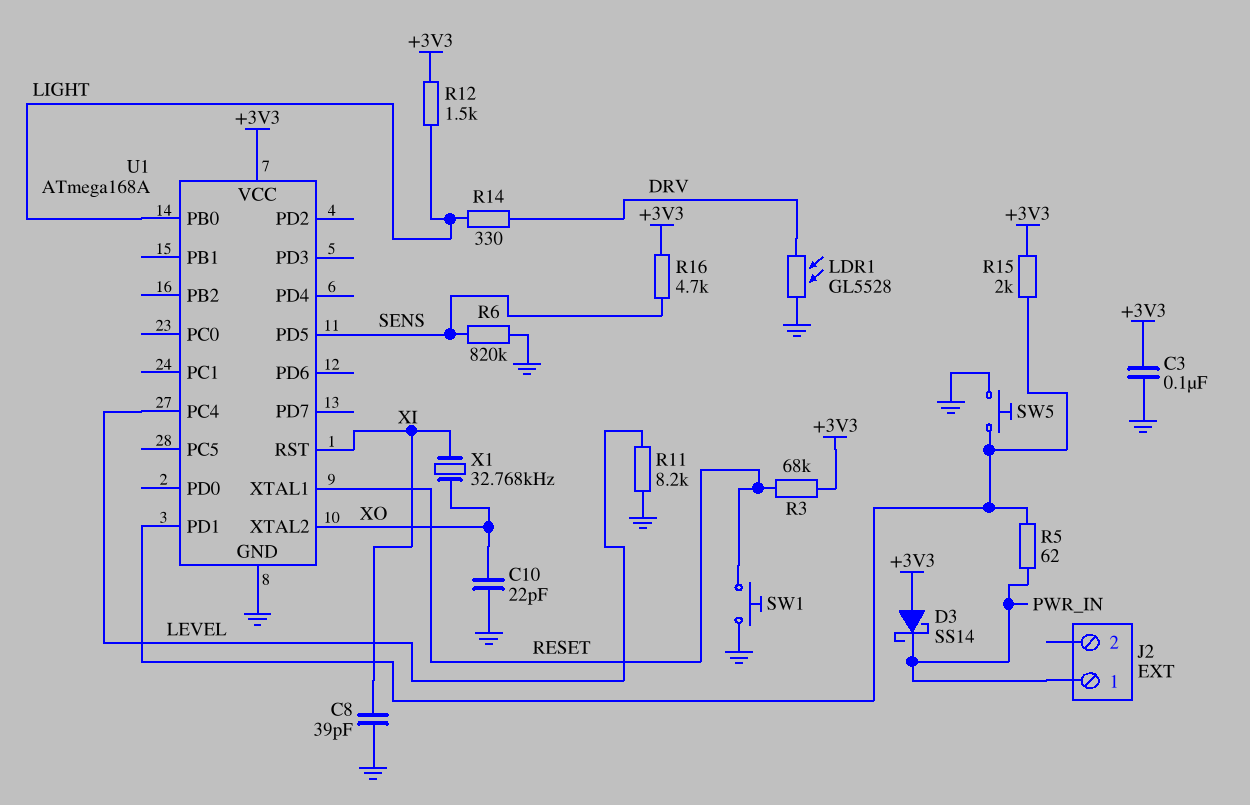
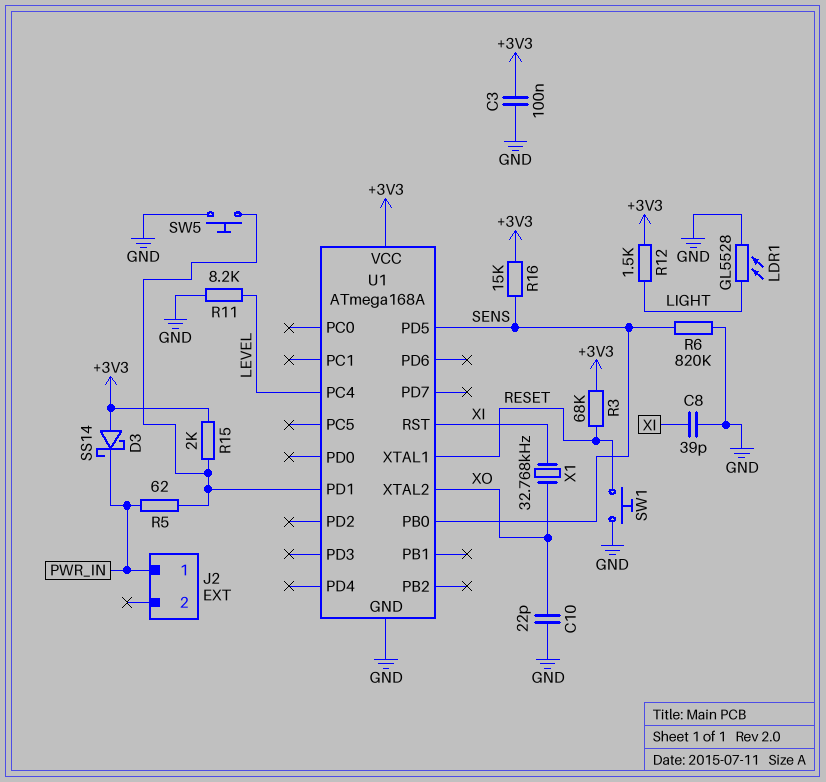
LDR1: GL5528 (DRV, GND) -> GL5528 (GND, LIGHT)
R14: 330 (DRV, LIGHT) -> none
R16: 4.7k (+3V3, SENS) -> 15k (+3V3, SENS)
U1 pin PB0: LIGHT -> SENS

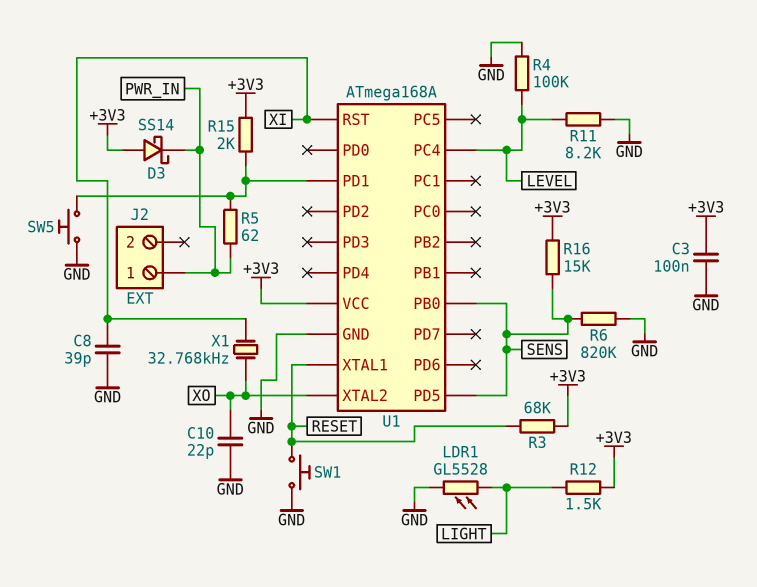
R4: none -> 100k (GND, LEVEL)

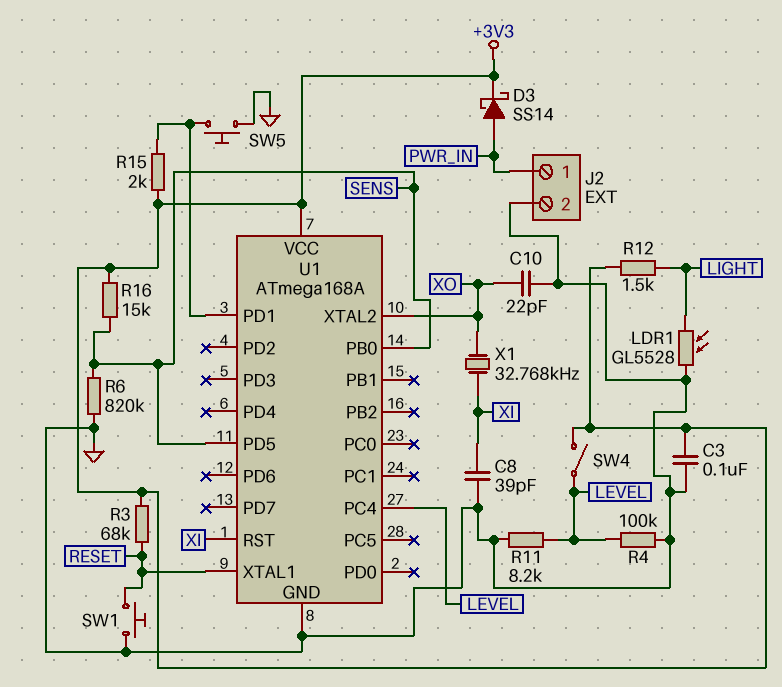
D3: schottky SS14 (A +3V3, K PWR_IN) -> schottky SS14 (A PWR_IN, K +3V3)
J2 pin 2: none -> GND
R5: 62 (PWR_IN, U1/PD1) -> none
SW4: none -> switch (+3V3, LEVEL)

